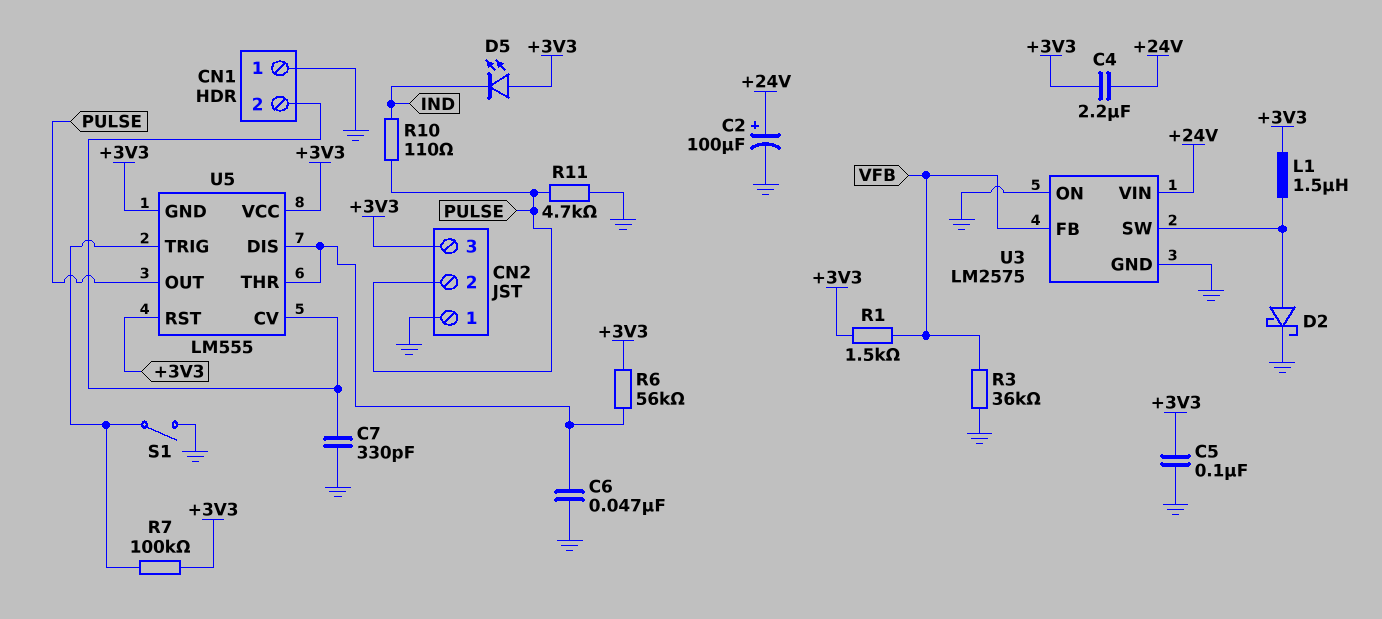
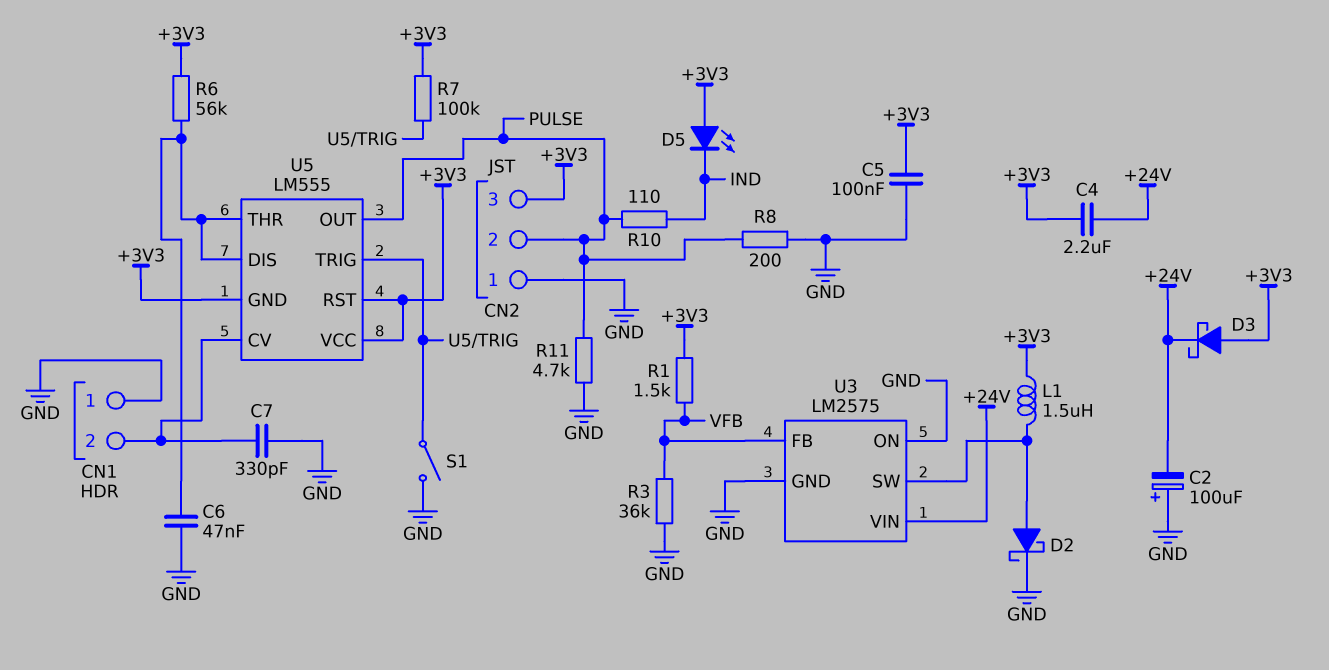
C2: 100uF (plus +24V, minus GND) -> 100uF (plus GND, minus +24V)
D3: none -> schottky (A +3V3, K +24V)
R8: none -> 200 (GND, PULSE)

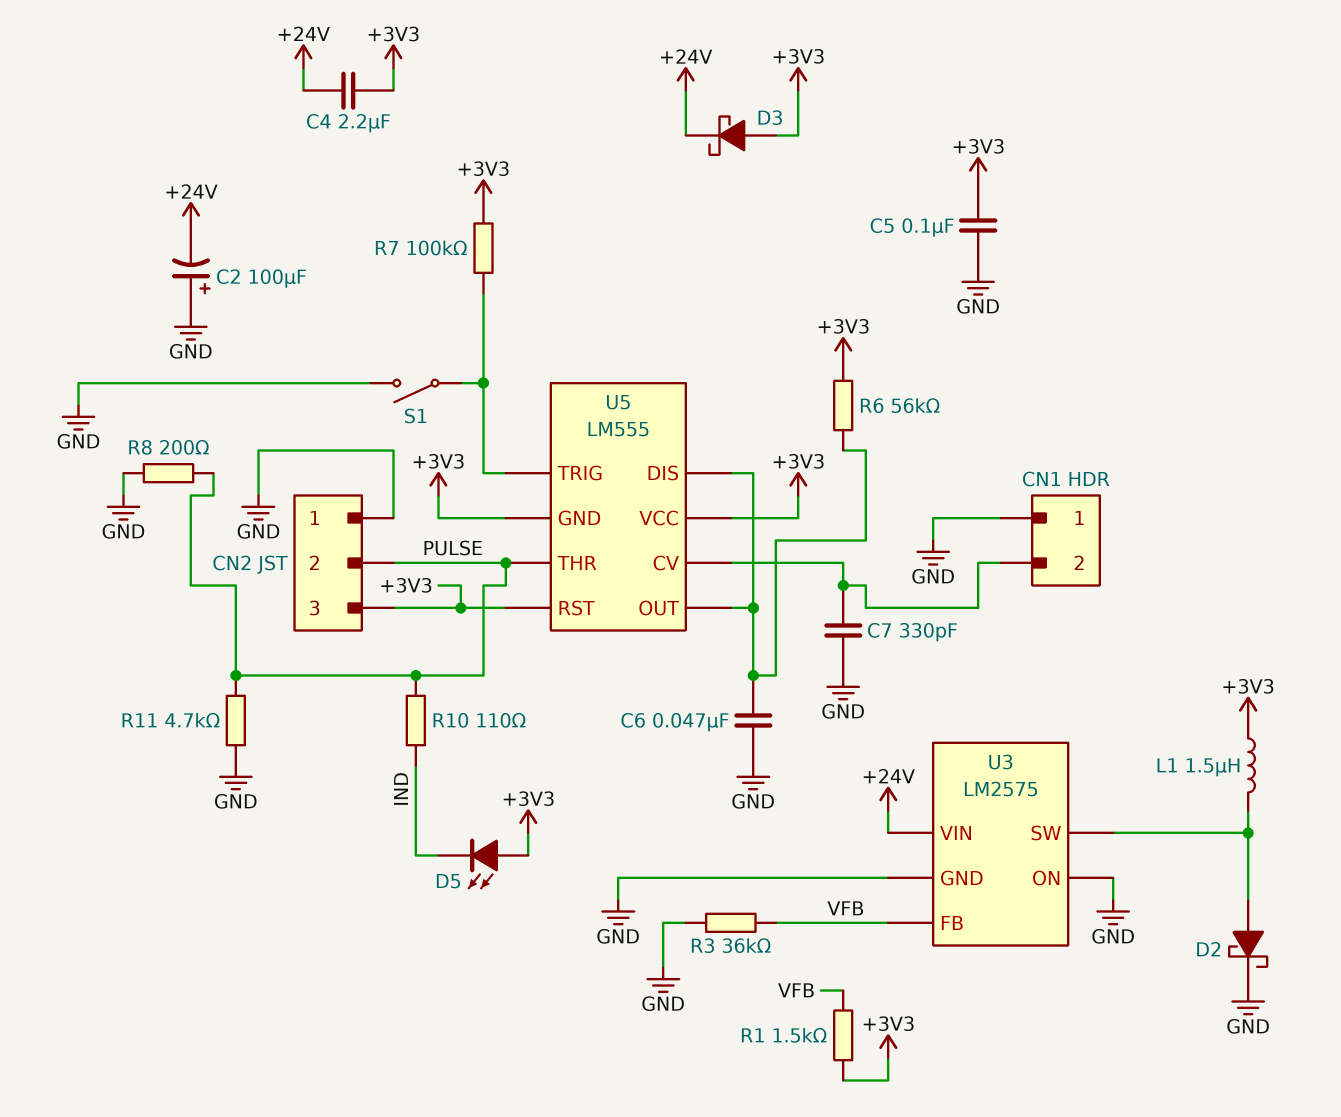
U5 pin OUT: PULSE -> U5/DIS
U5 pin THR: U5/DIS -> PULSE

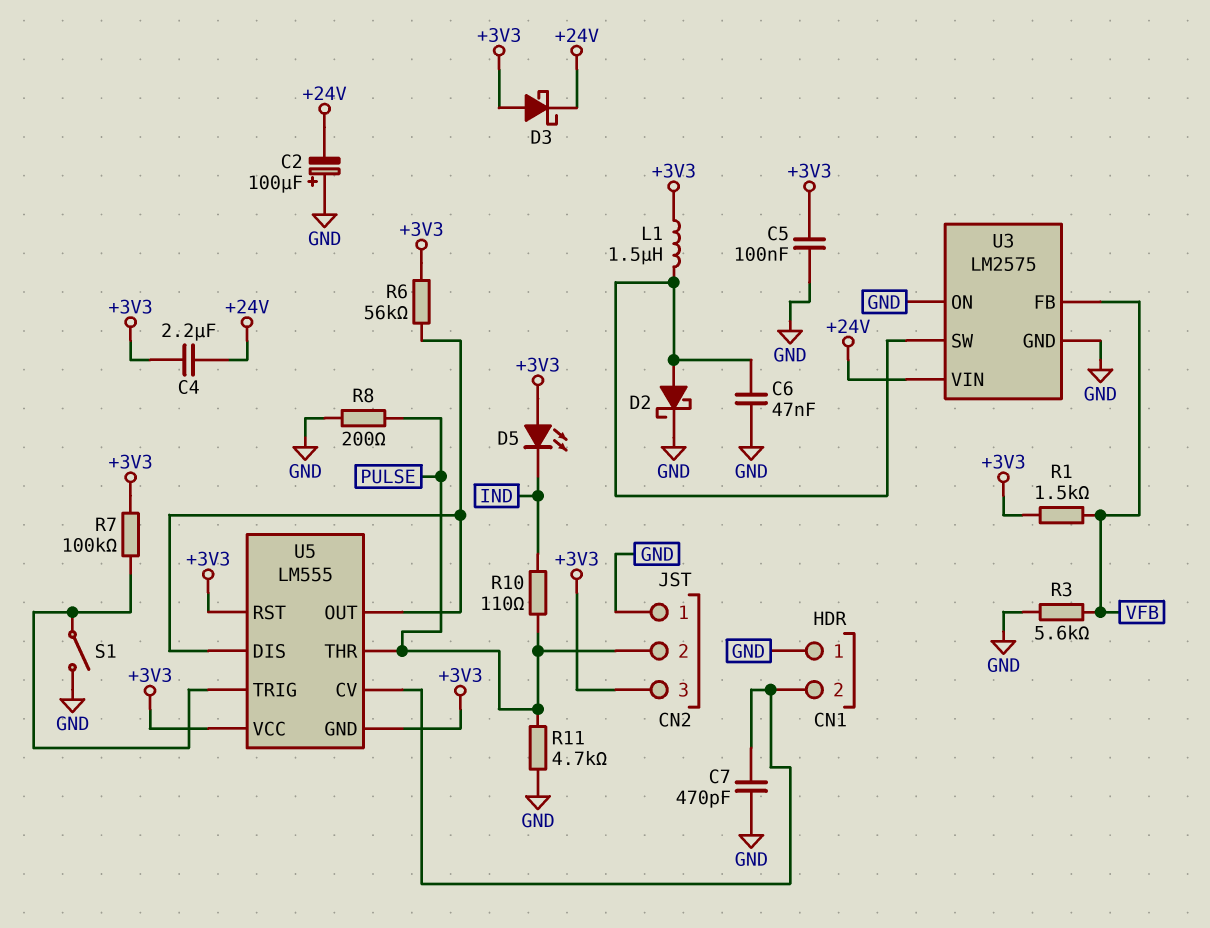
C6: 47nF (GND, U5/DIS) -> 47nF (GND, U3/SW)
C7: 330pF (CN1/2, GND) -> 470pF (CN1/2, GND)
R3: 36k (GND, VFB) -> 5.6k (GND, VFB)

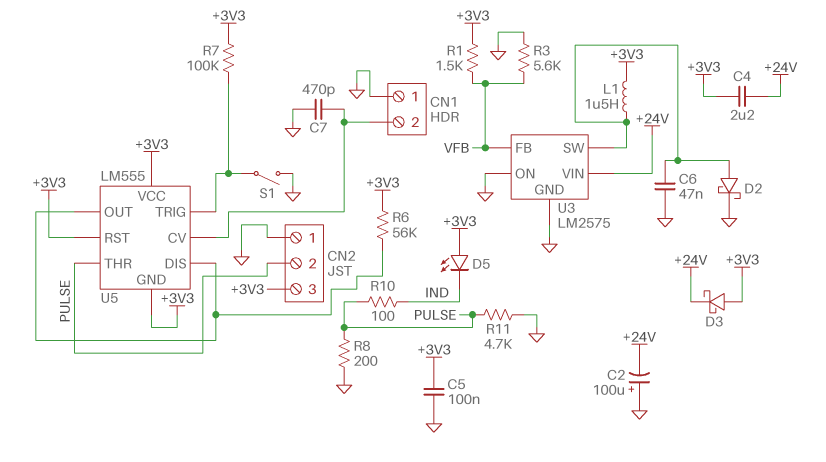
R10: 110 (IND, PULSE) -> 100 (IND, PULSE)

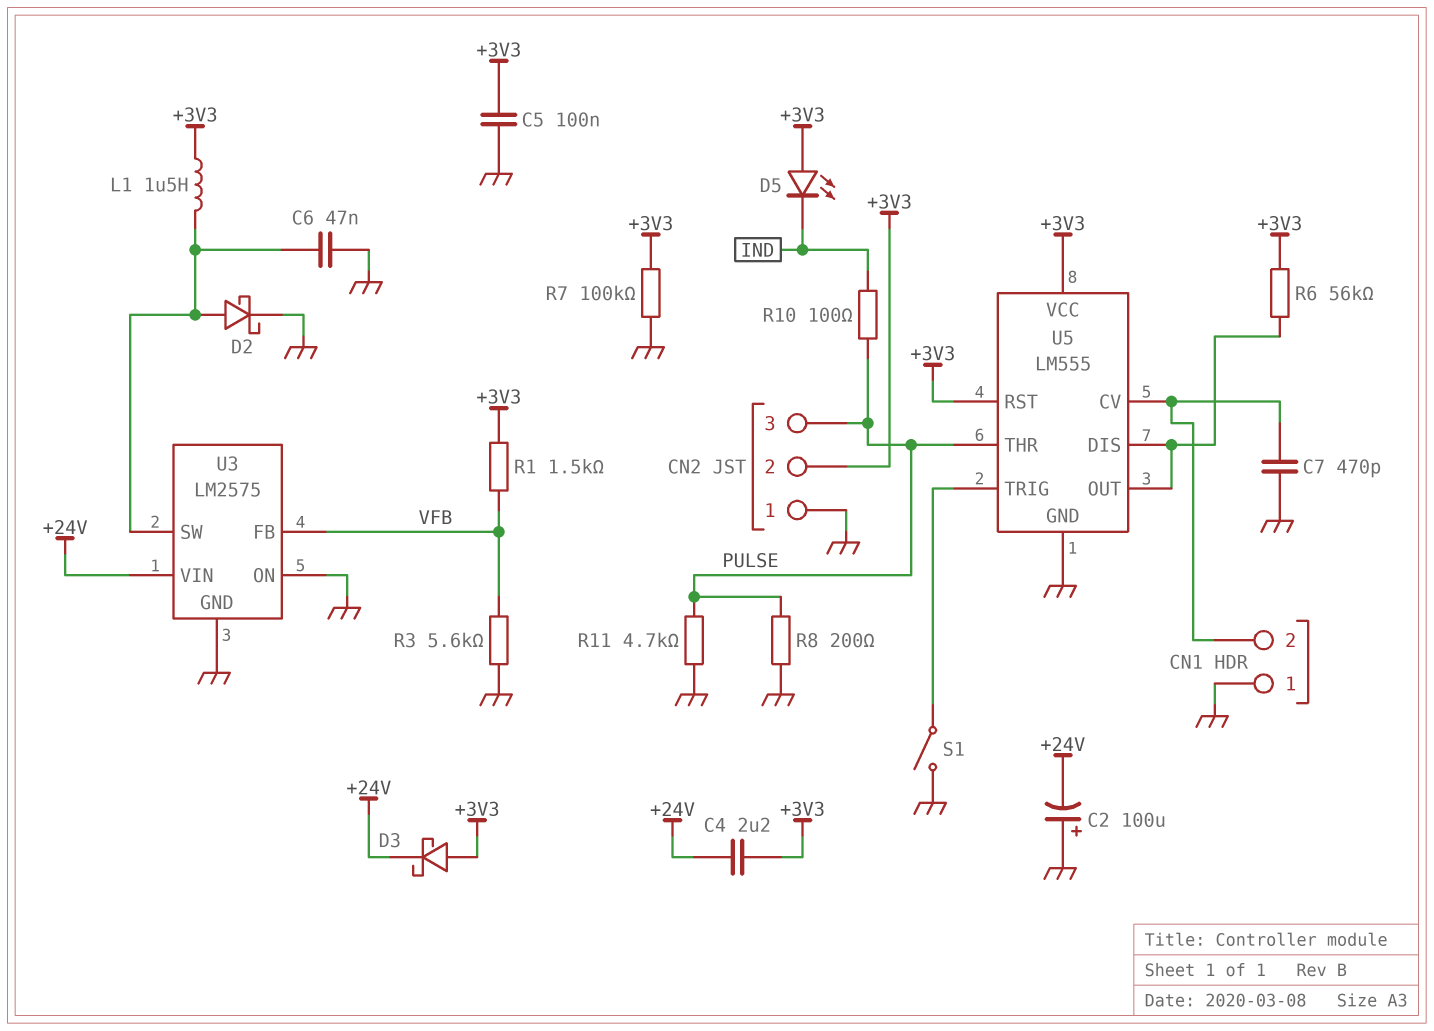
CN2 pin 2: PULSE -> +3V3
CN2 pin 3: +3V3 -> PULSE
R7: 100k (+3V3, U5/TRIG) -> 100k (+3V3, GND)
U5 pin GND: +3V3 -> GND

